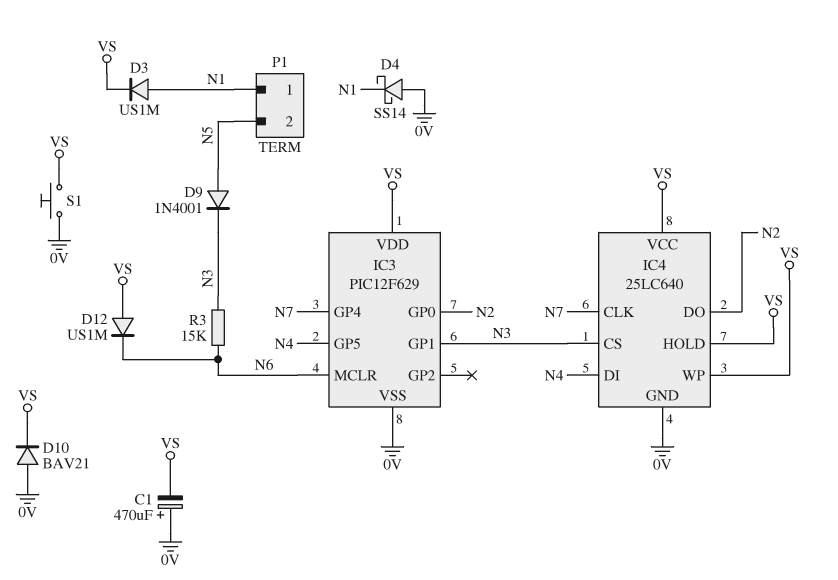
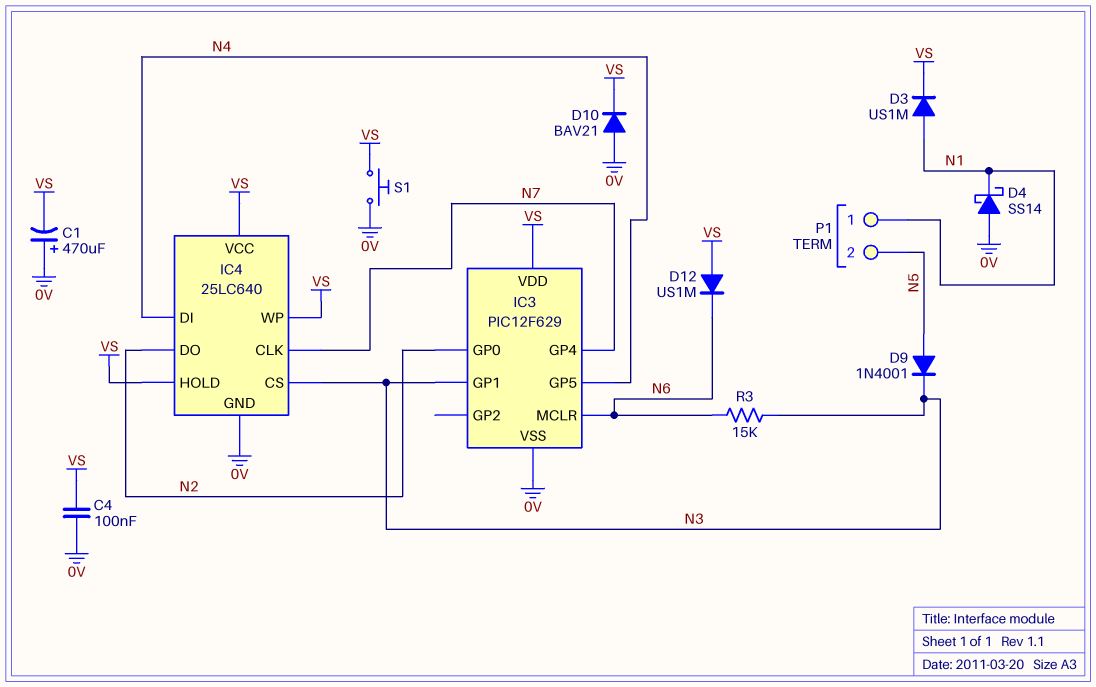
C4: none -> 100nF (0V, VS)

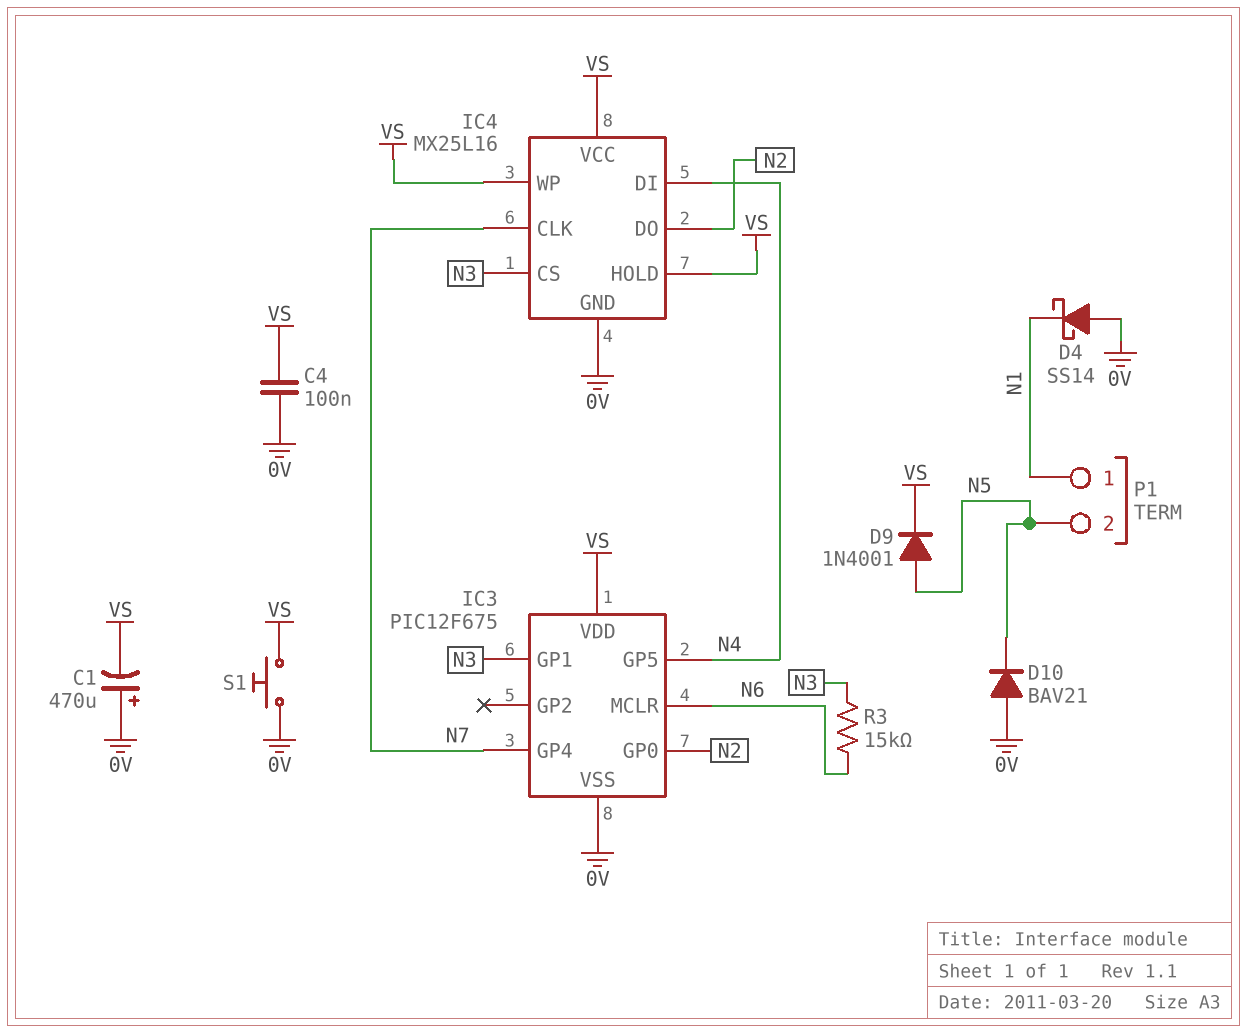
D3: diode US1M (A N1, K VS) -> none
D9: diode 1N4001 (A N5, K N3) -> diode 1N4001 (A N5, K VS)
D10: diode BAV21 (A 0V, K VS) -> diode BAV21 (A 0V, K N5)
D12: diode US1M (A VS, K N6) -> none
IC3: PIC12F629 -> PIC12F675
IC4: 25LC640 -> MX25L16

